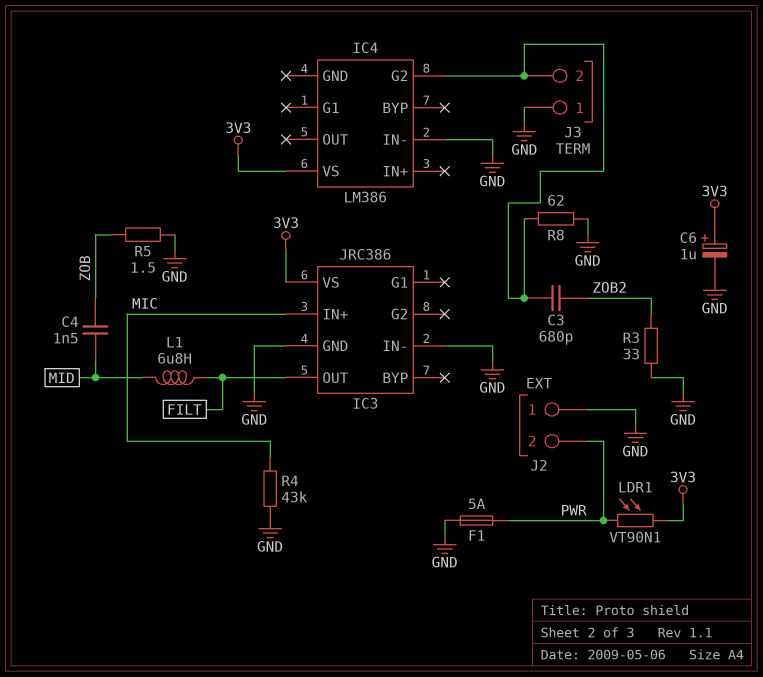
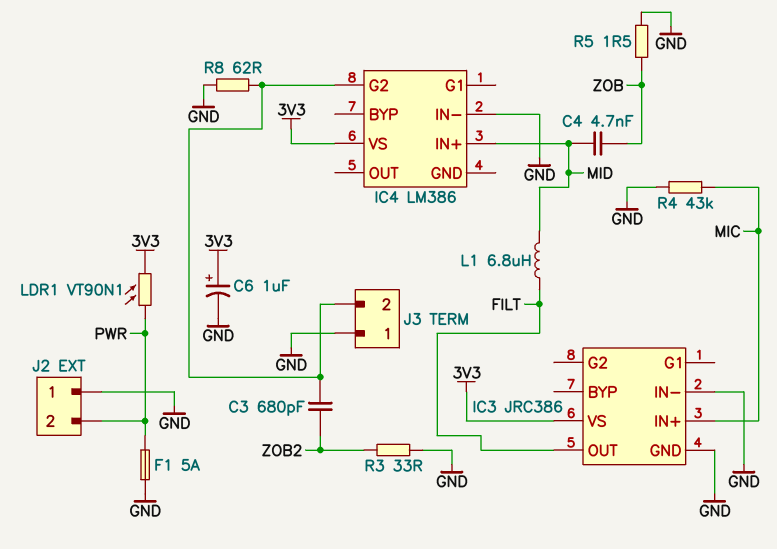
C4: 1.5nF (MID, ZOB) -> 4.7nF (MID, ZOB)
IC4 pin IN+: none -> MID

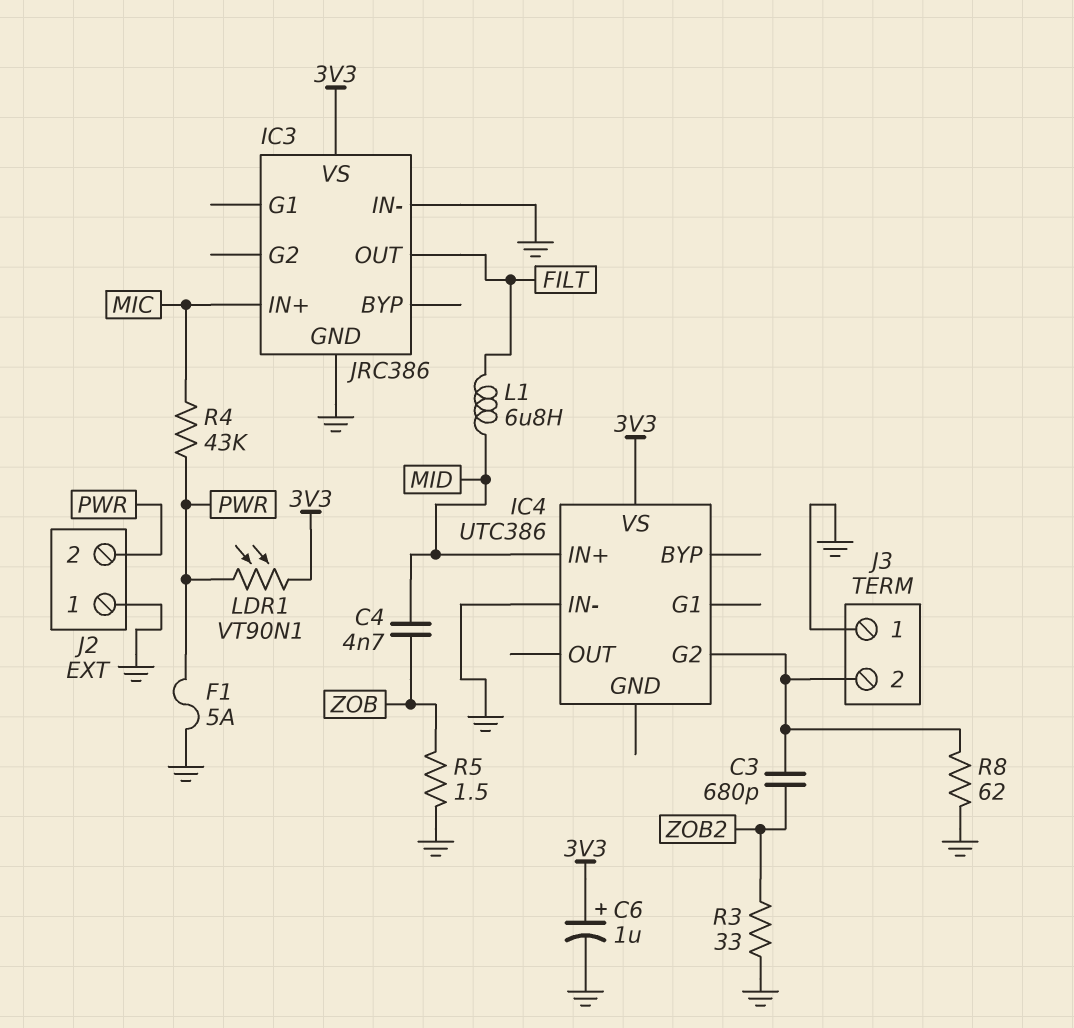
IC4: LM386 -> UTC386
R4: 43k (GND, MIC) -> 43k (MIC, PWR)

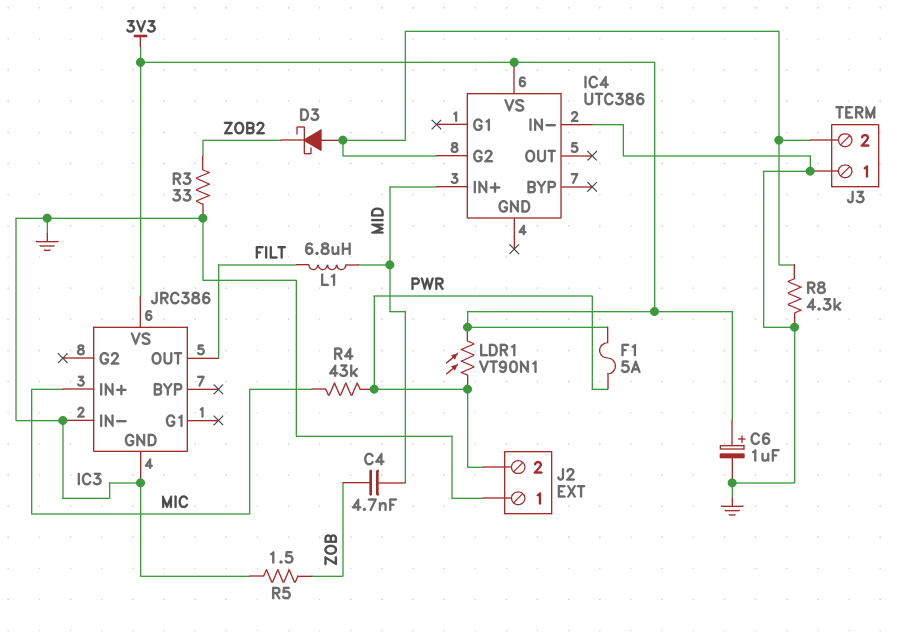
C3: 680pF (IC4/G2, ZOB2) -> none
D3: none -> schottky (A IC4/G2, K ZOB2)
F1: 5A (GND, PWR) -> 5A (3V3, PWR)
R8: 62 (GND, IC4/G2) -> 4.3k (GND, IC4/G2)

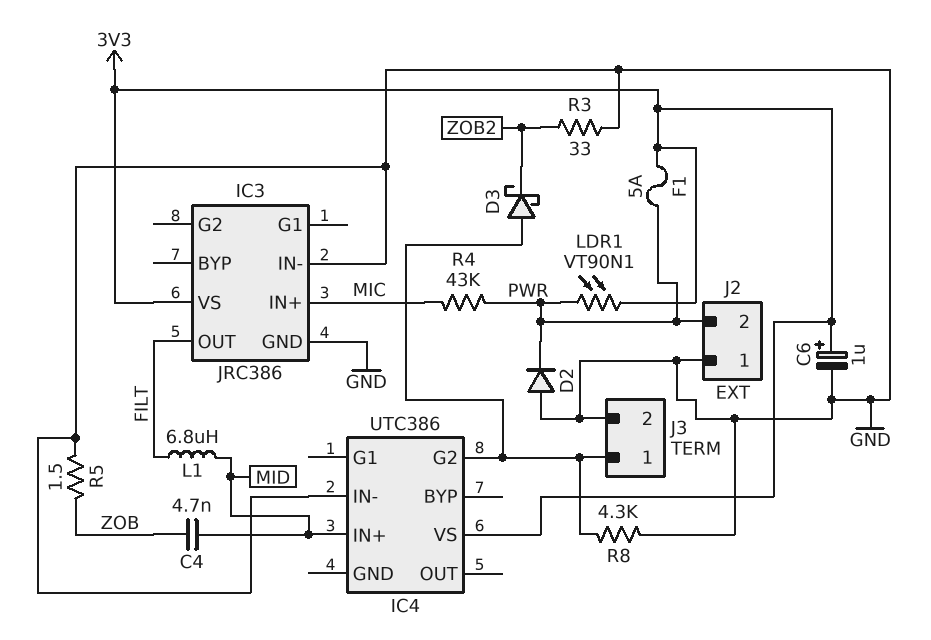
D2: none -> diode (A GND, K PWR)
J3 pin 1: GND -> IC4/G2
J3 pin 2: IC4/G2 -> GND

